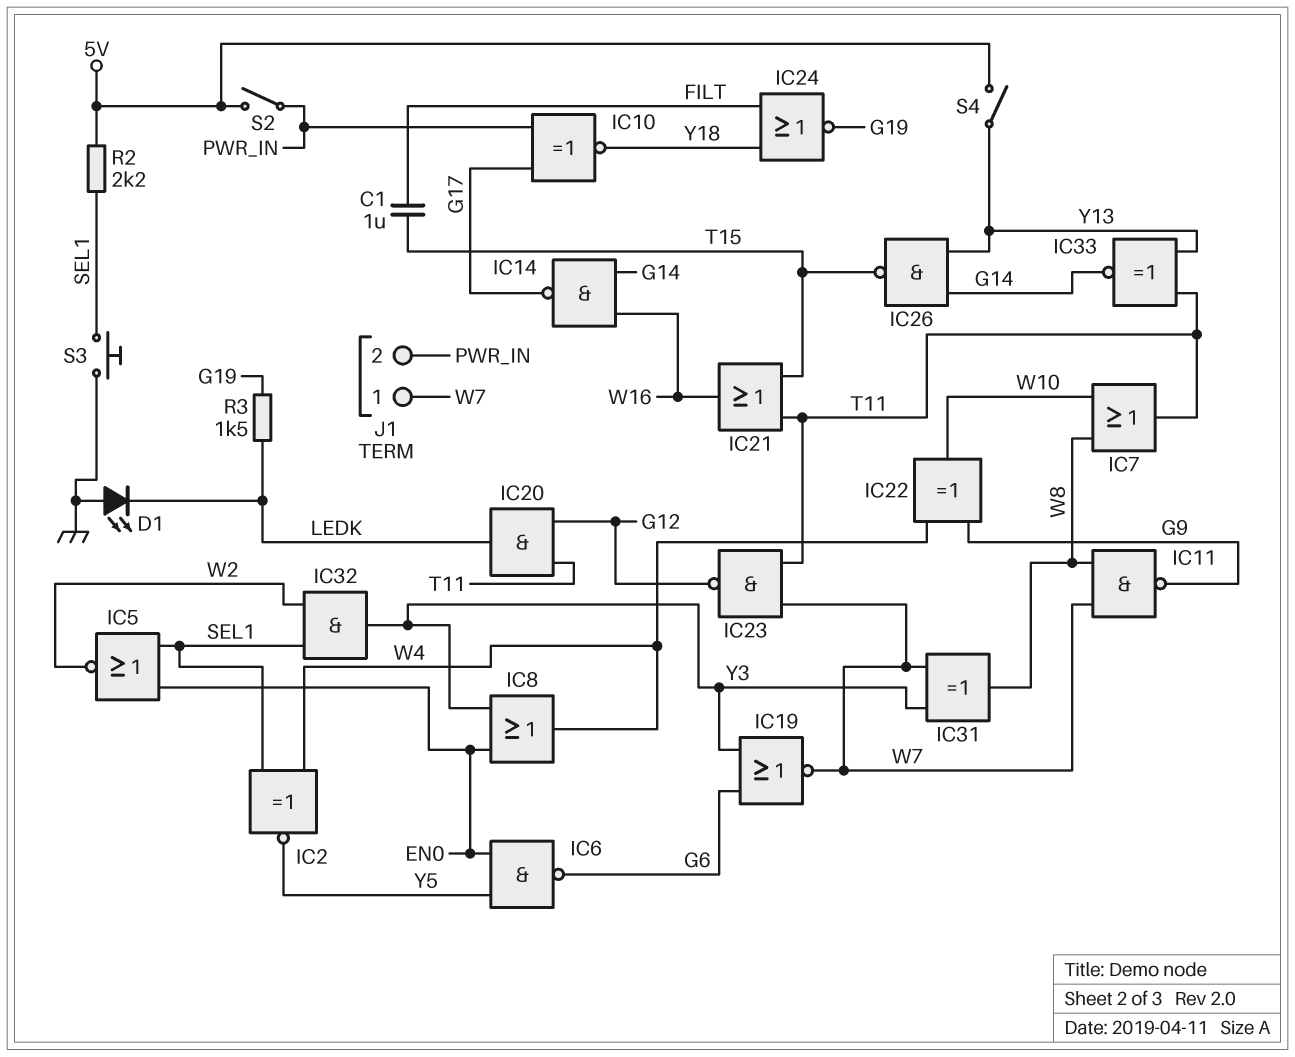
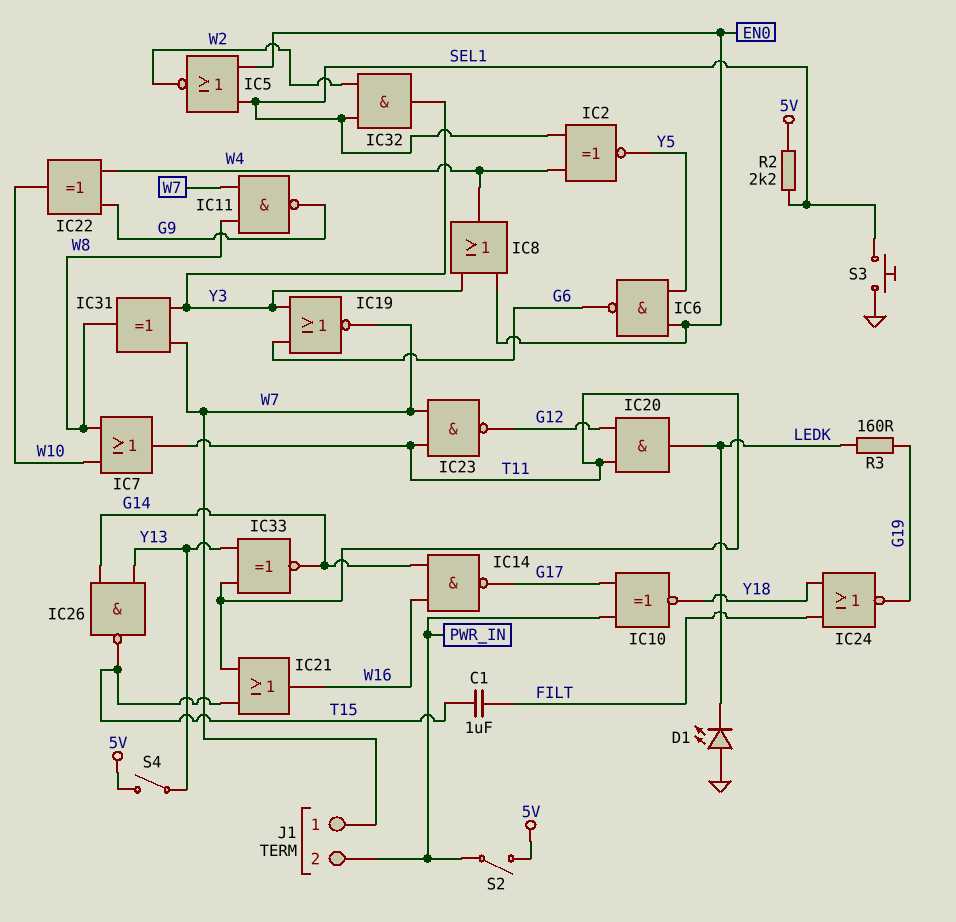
R3: 1.5k (G19, LEDK) -> 160 (G19, LEDK)

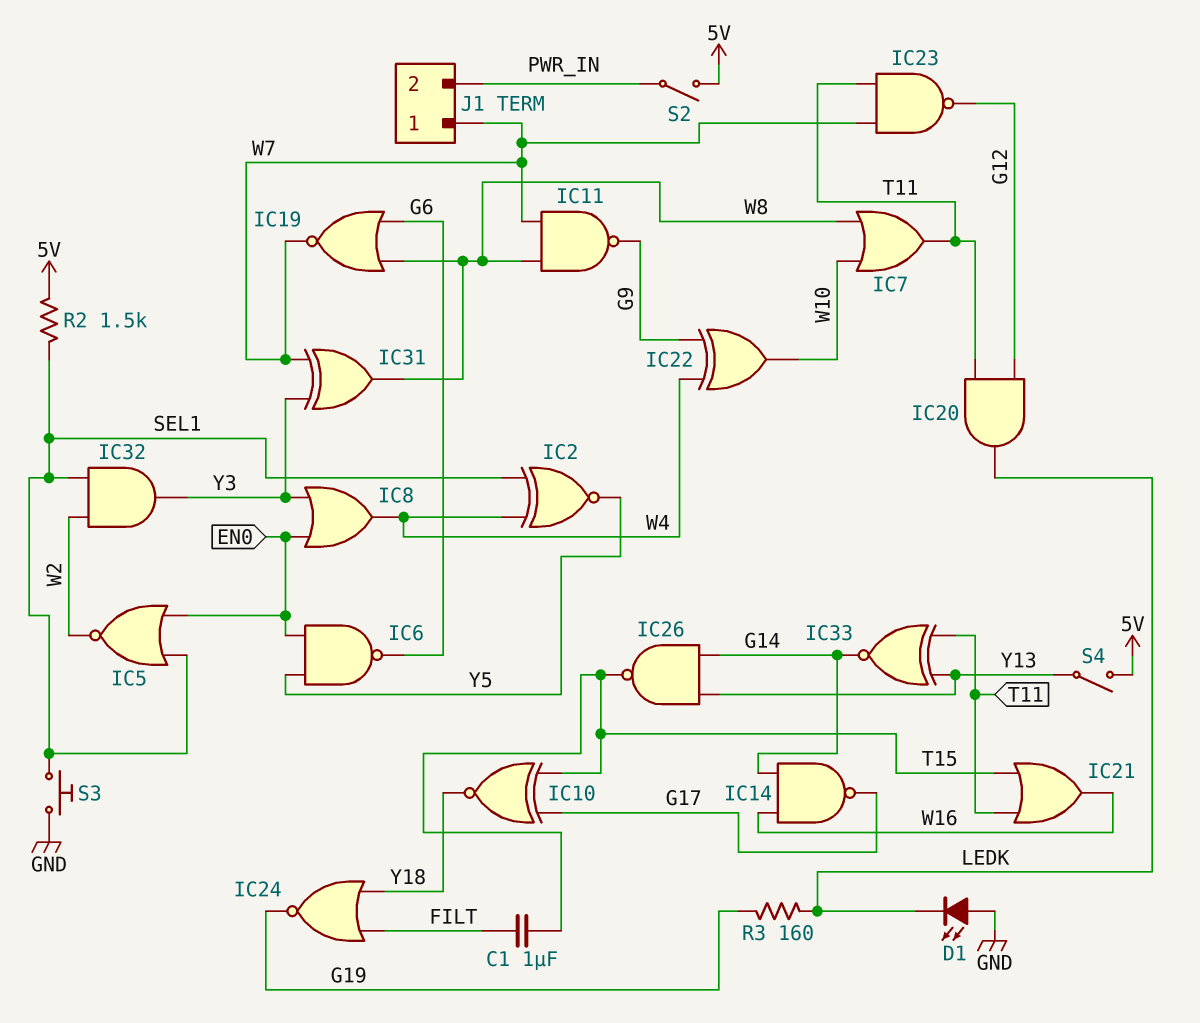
IC10: XNOR (in G17, in PWR_IN, out Y18) -> XNOR (in G17, in T15, out Y18)
IC19: NOR (in G6, in Y3, out W7) -> NOR (in G6, in W8, out W7)
R2: 2.2k (5V, SEL1) -> 1.5k (5V, SEL1)

